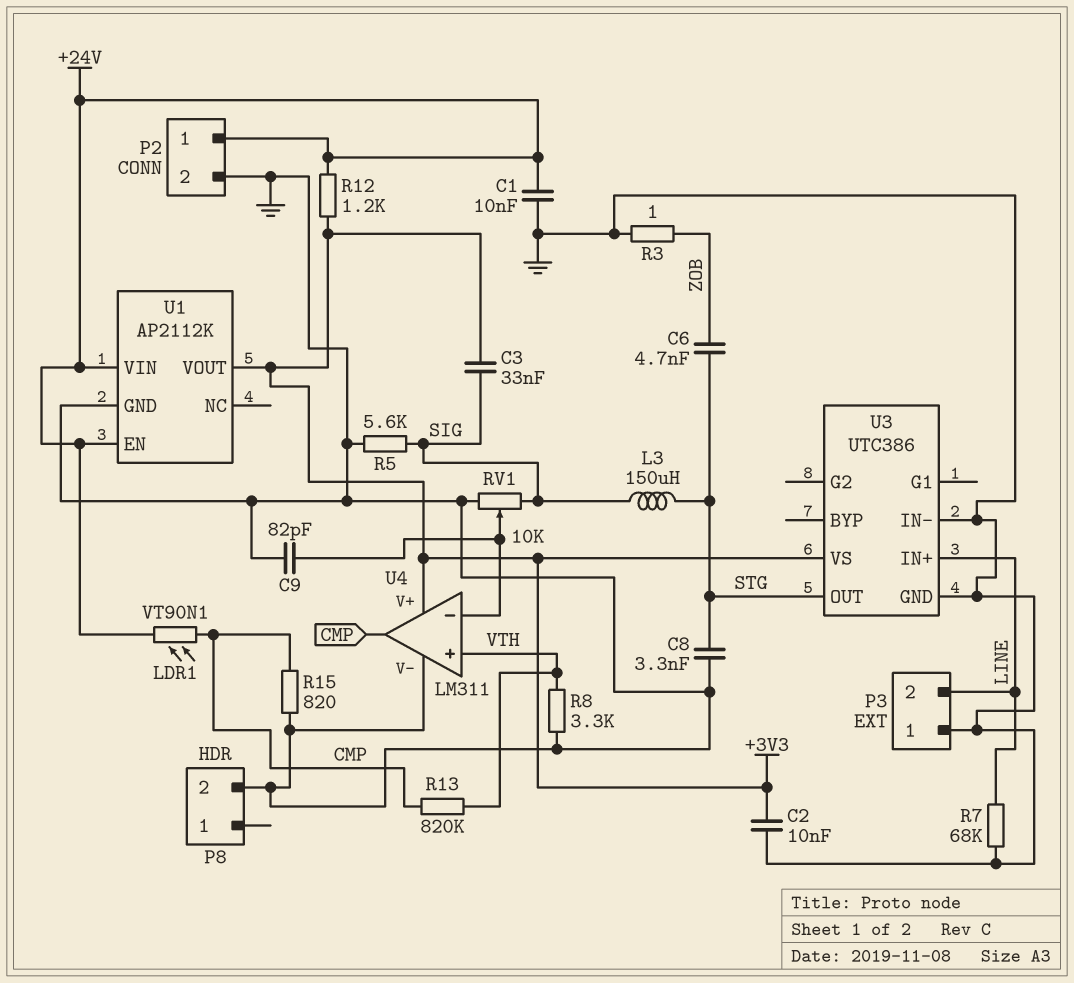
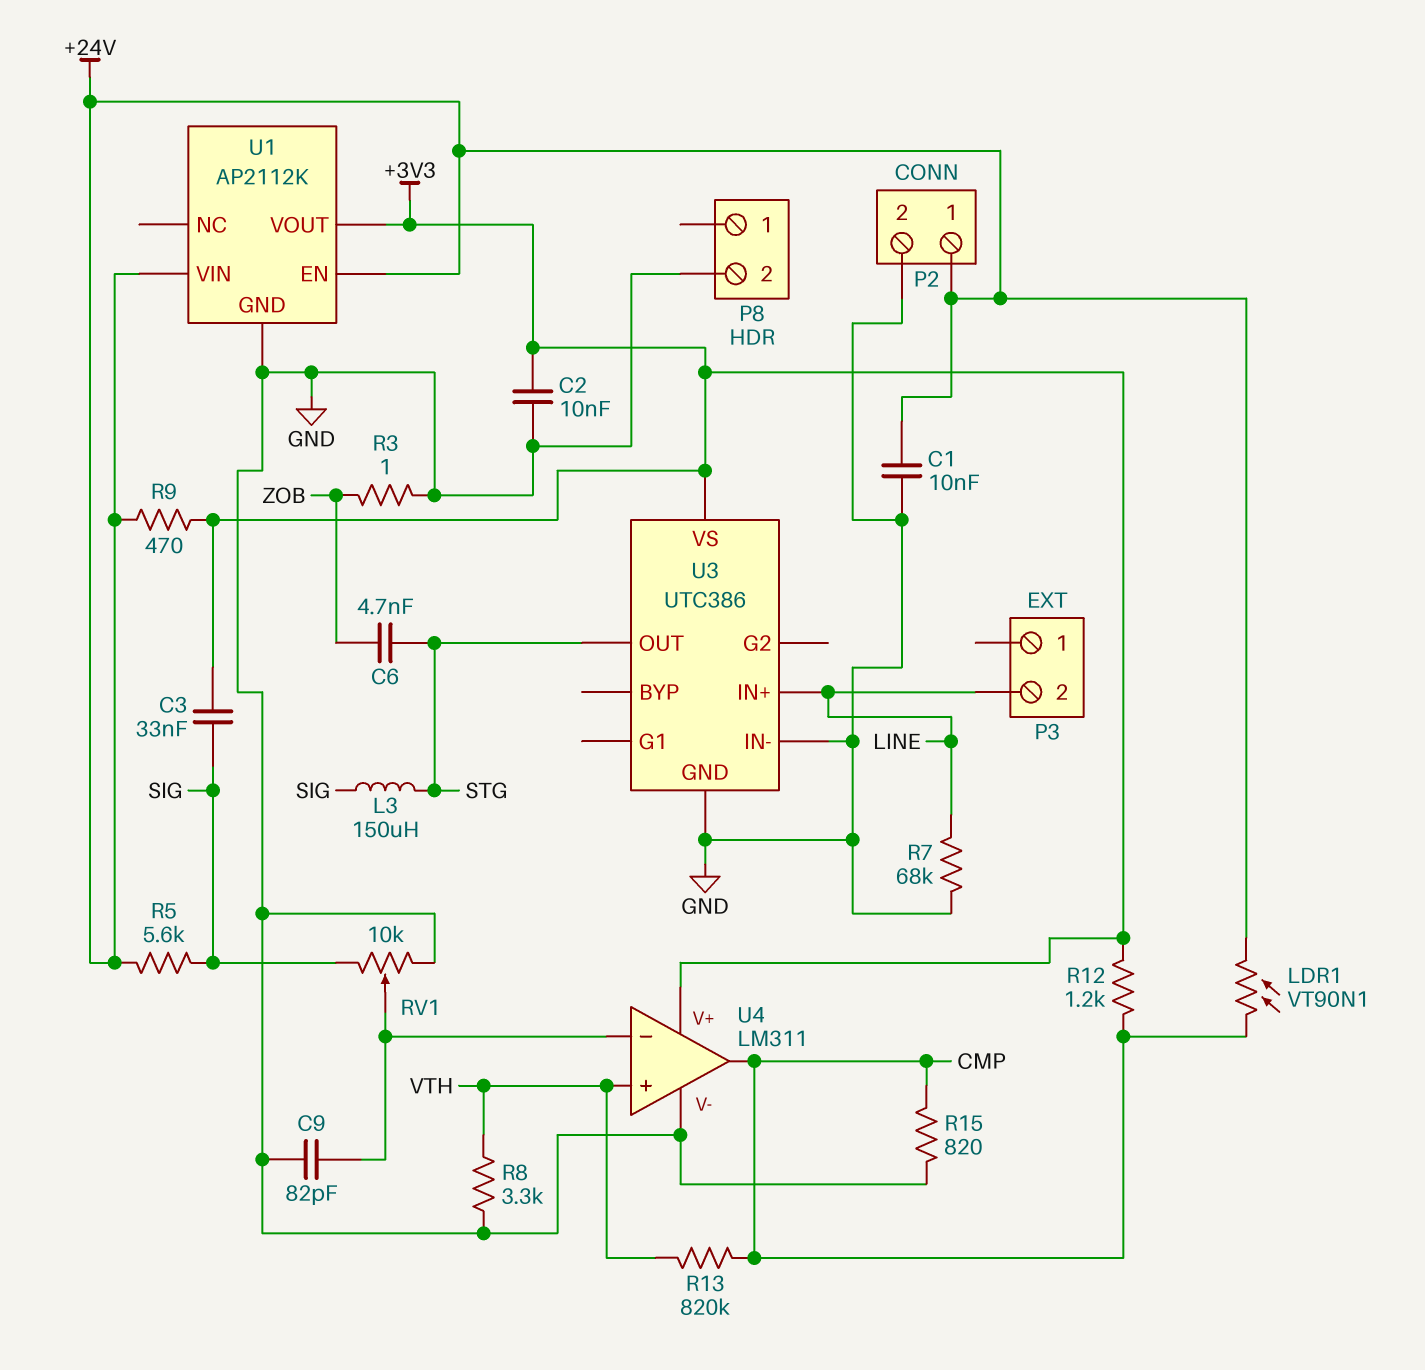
C8: 3.3nF (GND, STG) -> none
P3 pin 1: GND -> none
R5: 5.6k (GND, SIG) -> 5.6k (+24V, SIG)
R9: none -> 470 (+3V3, +24V)
R12: 1.2k (+3V3, +24V) -> 1.2k (+3V3, CMP)

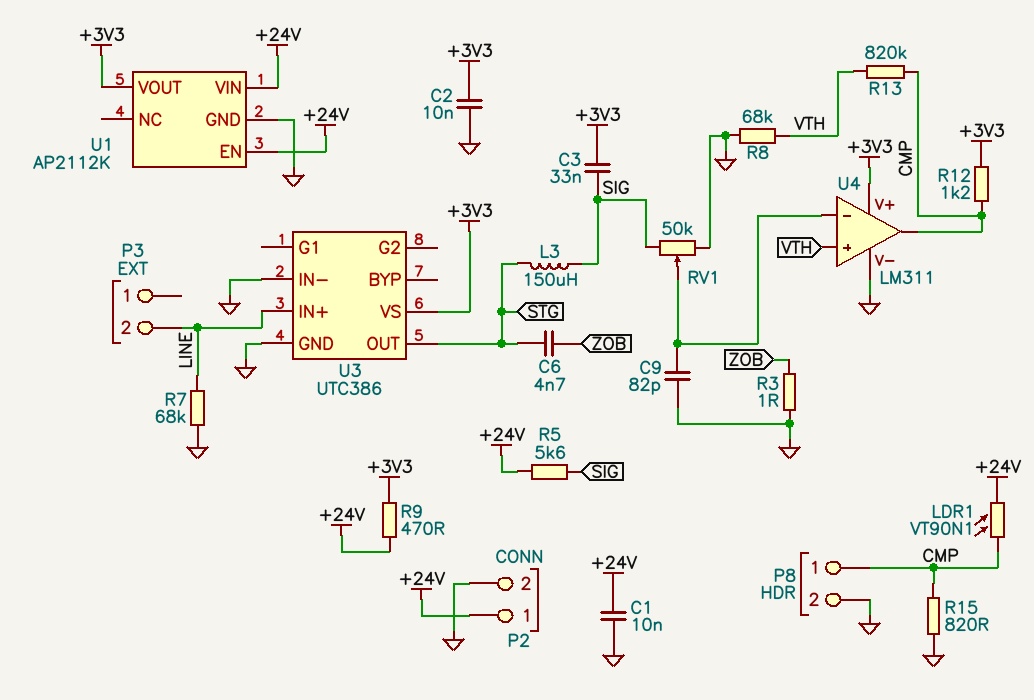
P8 pin 1: none -> CMP
R8: 3.3k (GND, VTH) -> 68k (GND, VTH)
RV1: 10k (GND, SIG, wiper U4/in-) -> 50k (GND, SIG, wiper U4/in-)

